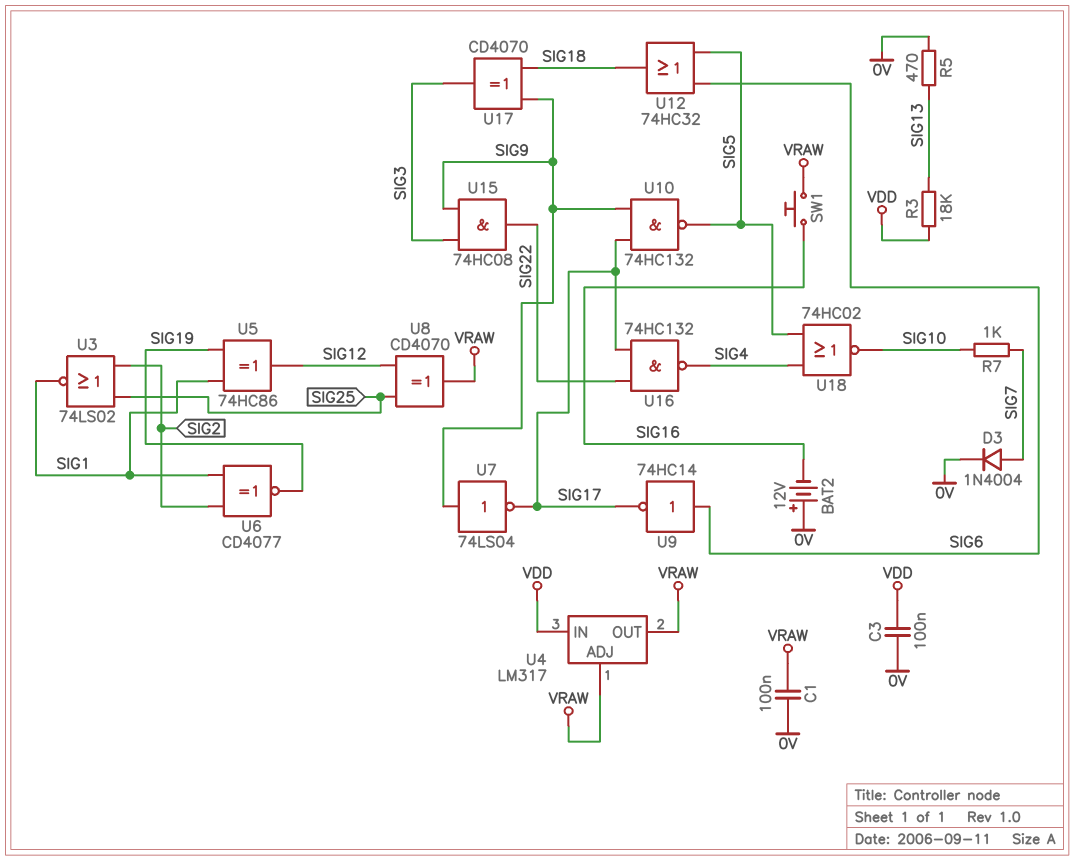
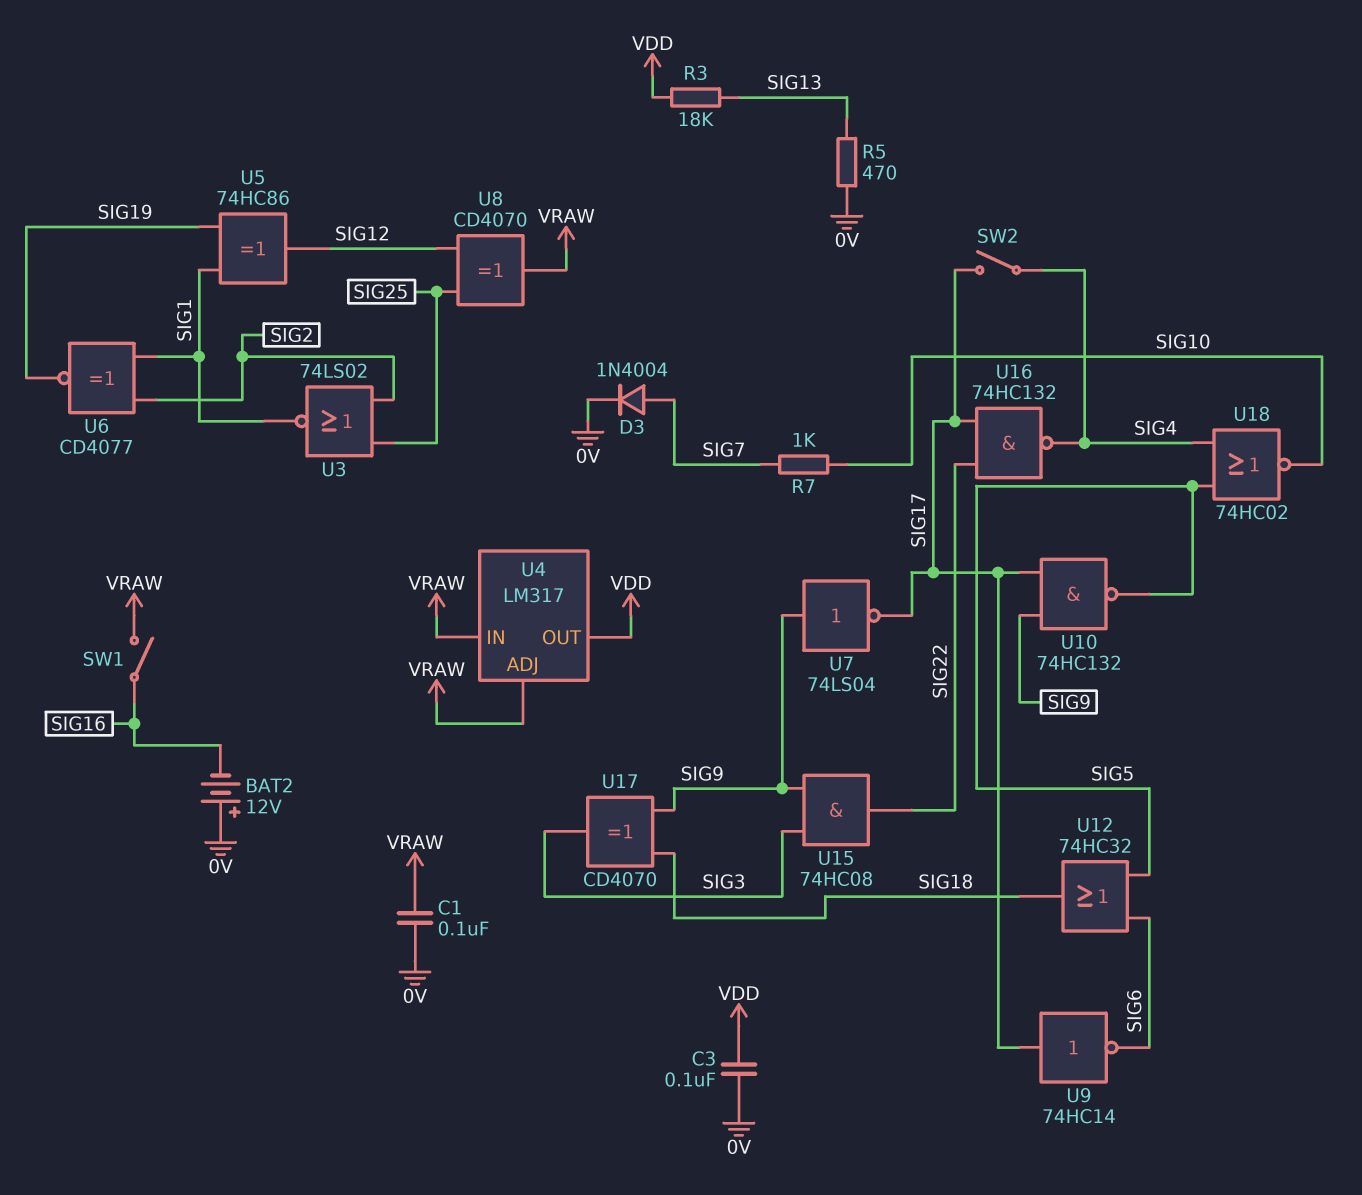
SW1: button (SIG16, VRAW) -> switch (SIG16, VRAW)
SW2: none -> switch (SIG4, SIG17)
U4 pin IN: VDD -> VRAW
U4 pin OUT: VRAW -> VDD
U9: NOT 74HC14 (in SIG6, out SIG17) -> NOT 74HC14 (in SIG17, out SIG6)

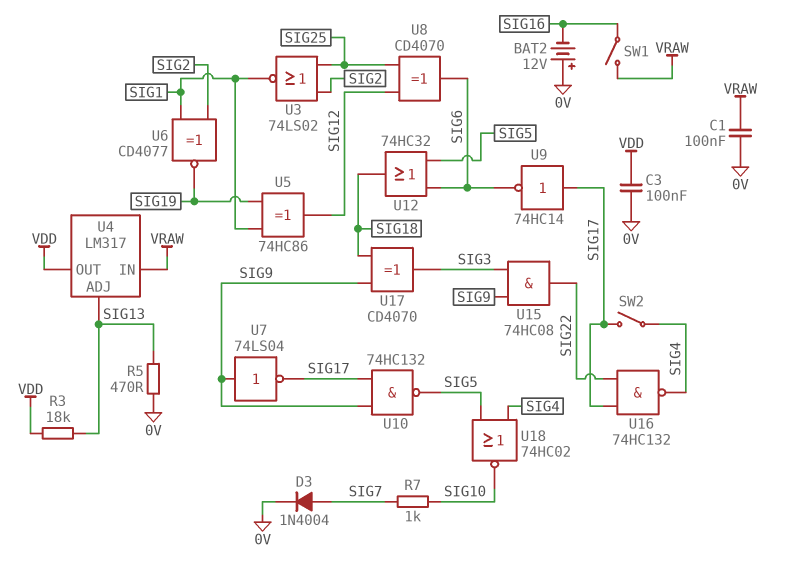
U4 pin ADJ: VRAW -> SIG13
U8: XOR CD4070 (in SIG12, in SIG25, out VRAW) -> XOR CD4070 (in SIG12, in SIG25, out SIG6)

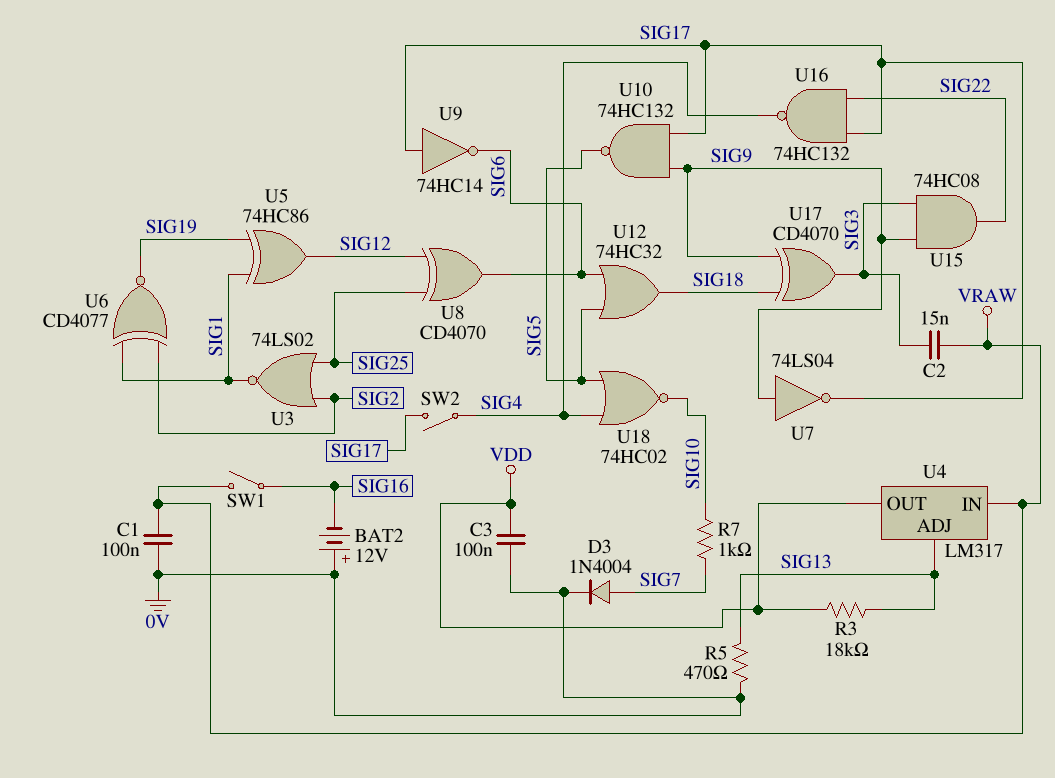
C2: none -> 15nF (SIG3, VRAW)

